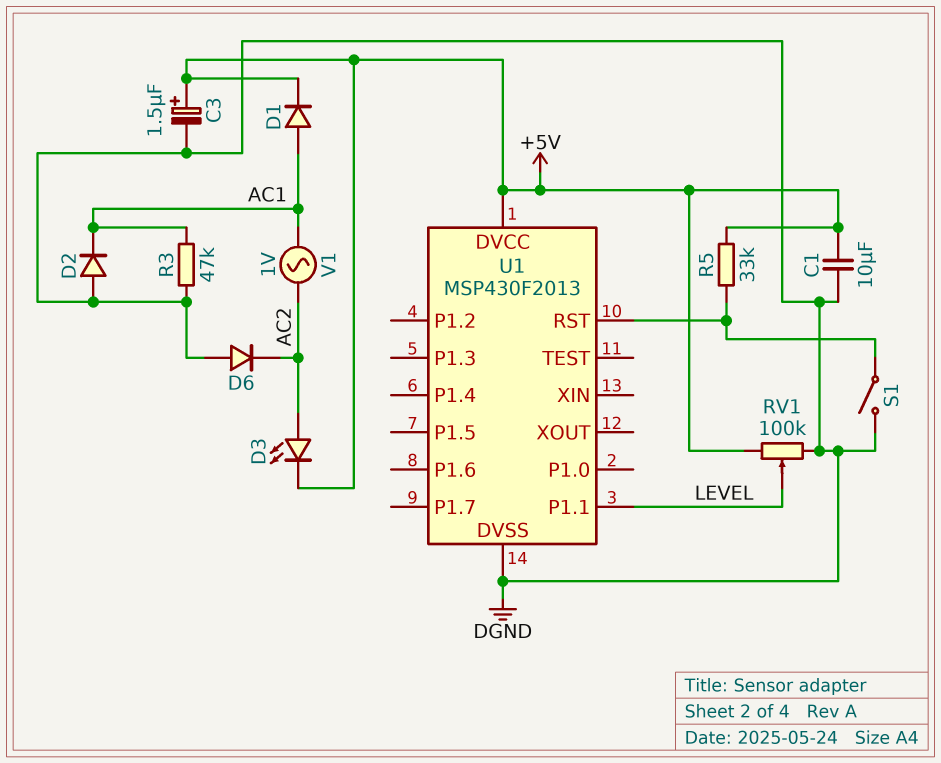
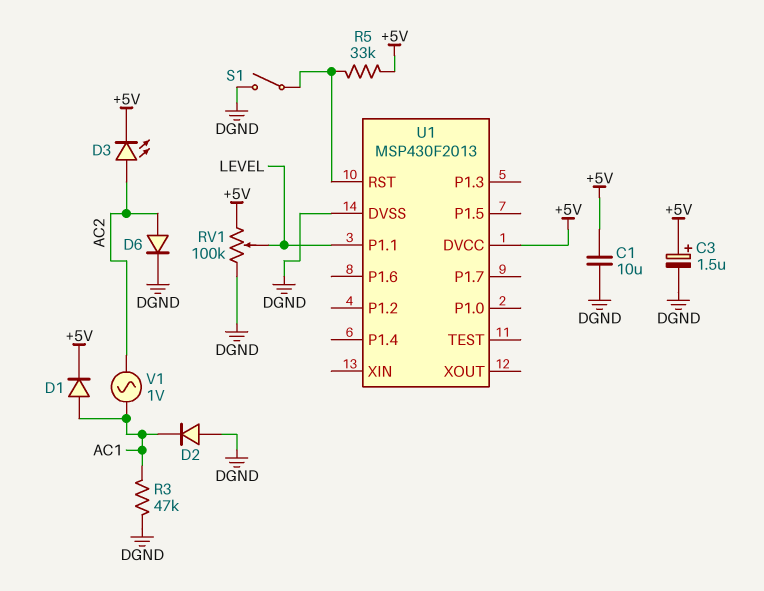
D6: diode (A DGND, K AC2) -> diode (A AC2, K DGND)

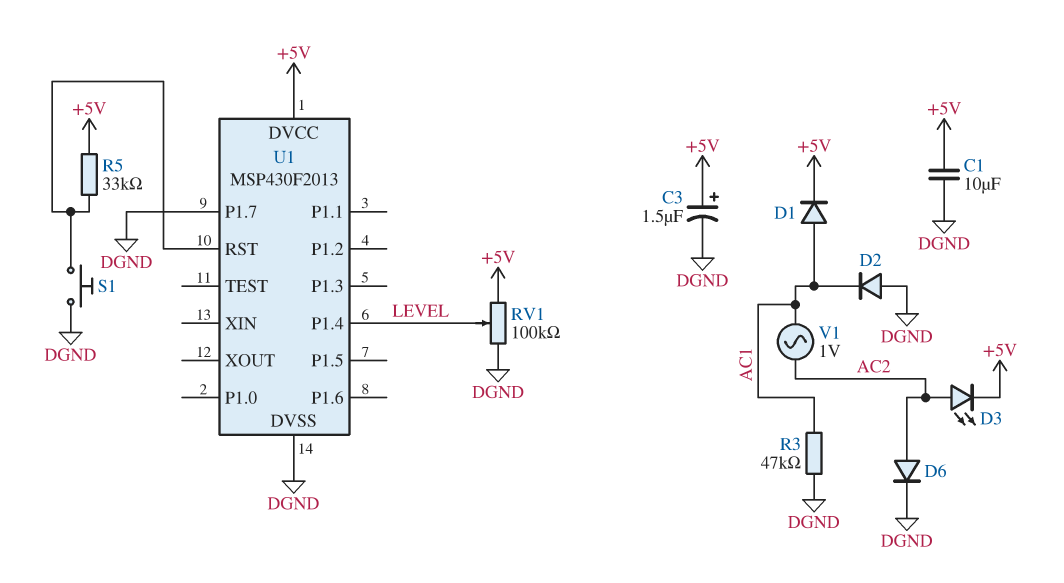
S1: switch (DGND, U1/RST) -> button (DGND, U1/RST)
U1 pin P1.1: LEVEL -> none
U1 pin P1.4: none -> LEVEL
U1 pin P1.7: none -> DGND

